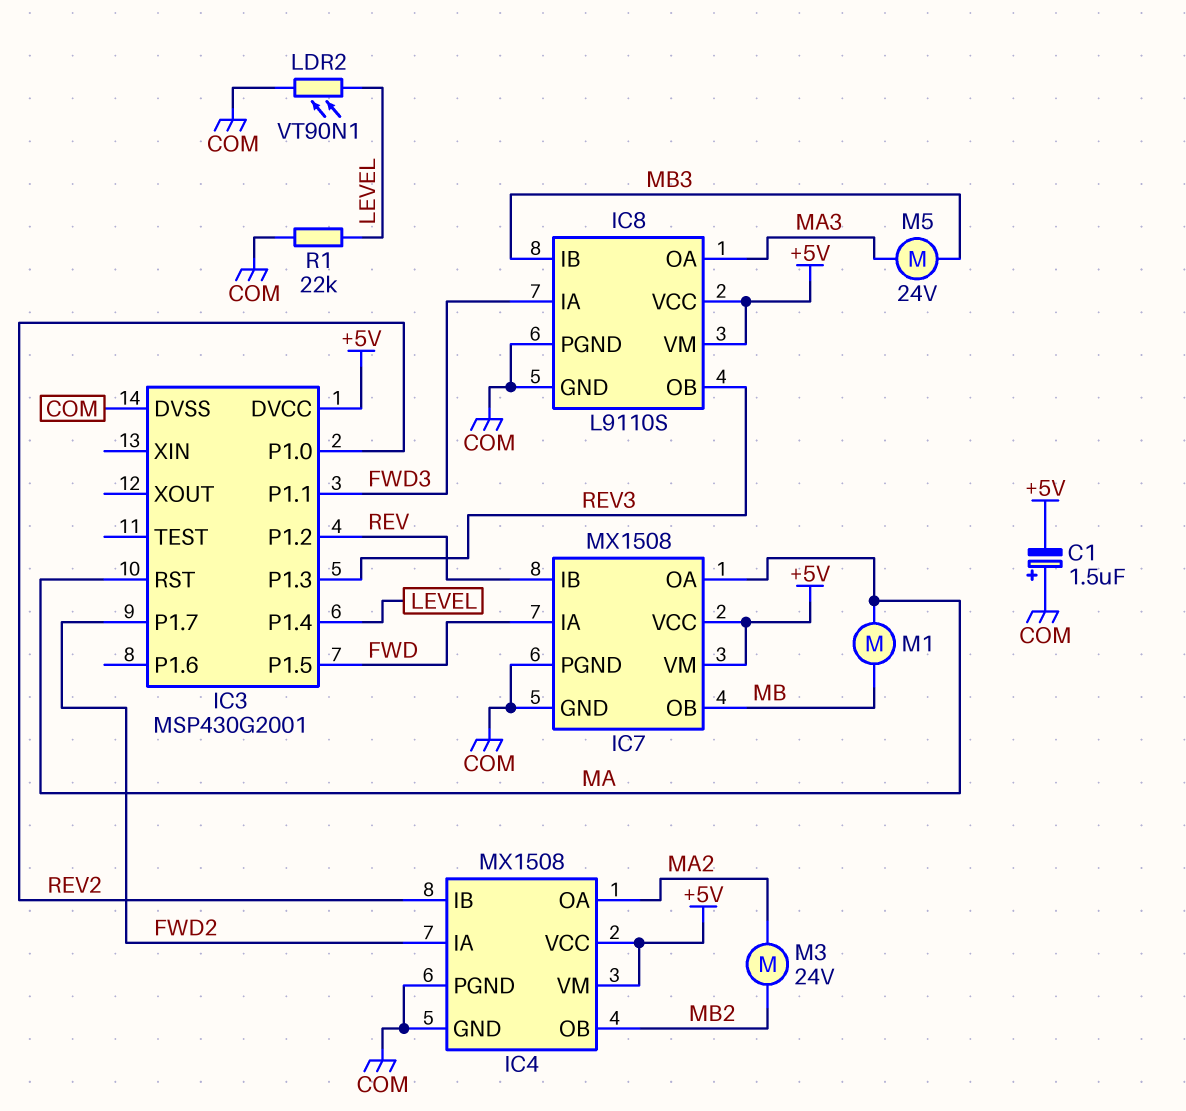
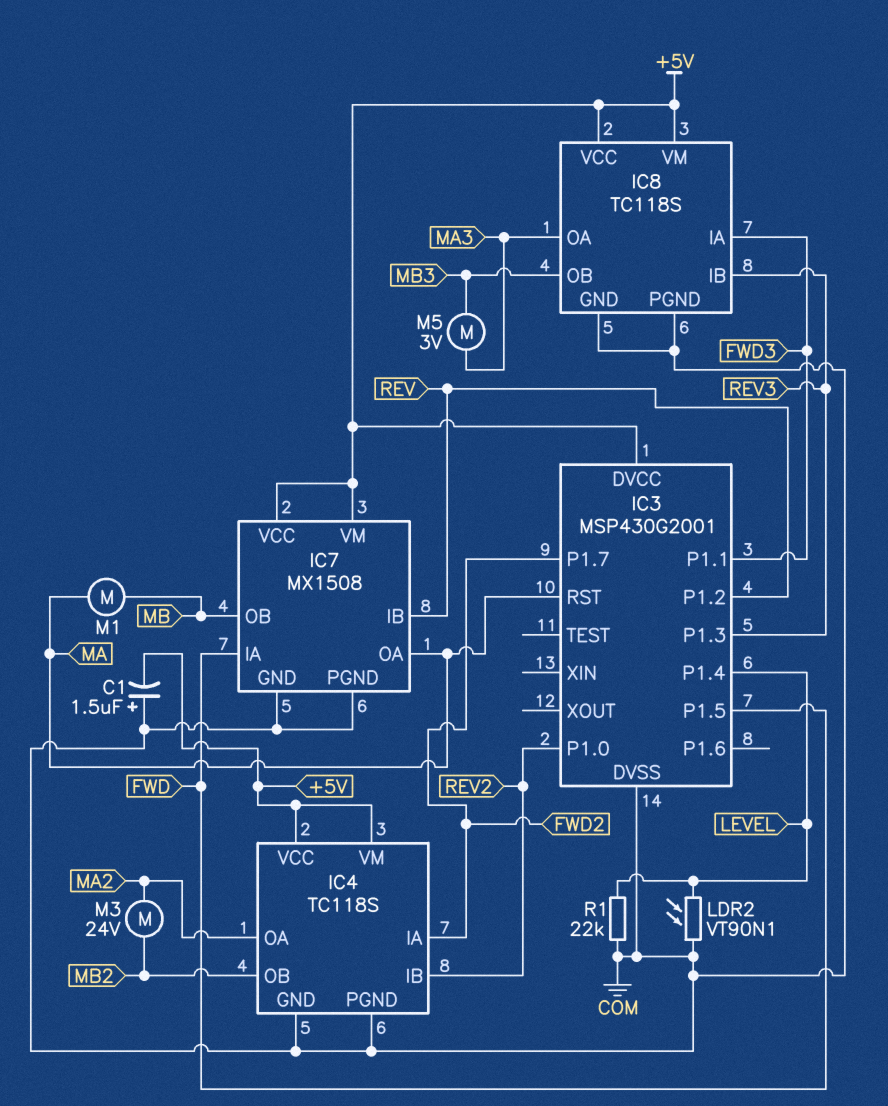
IC4: MX1508 -> TC118S
IC8: L9110S -> TC118S
IC8 pin IB: MB3 -> REV3
IC8 pin OB: REV3 -> MB3
M5: motor 24V (MA3, MB3) -> motor 3V (MA3, MB3)

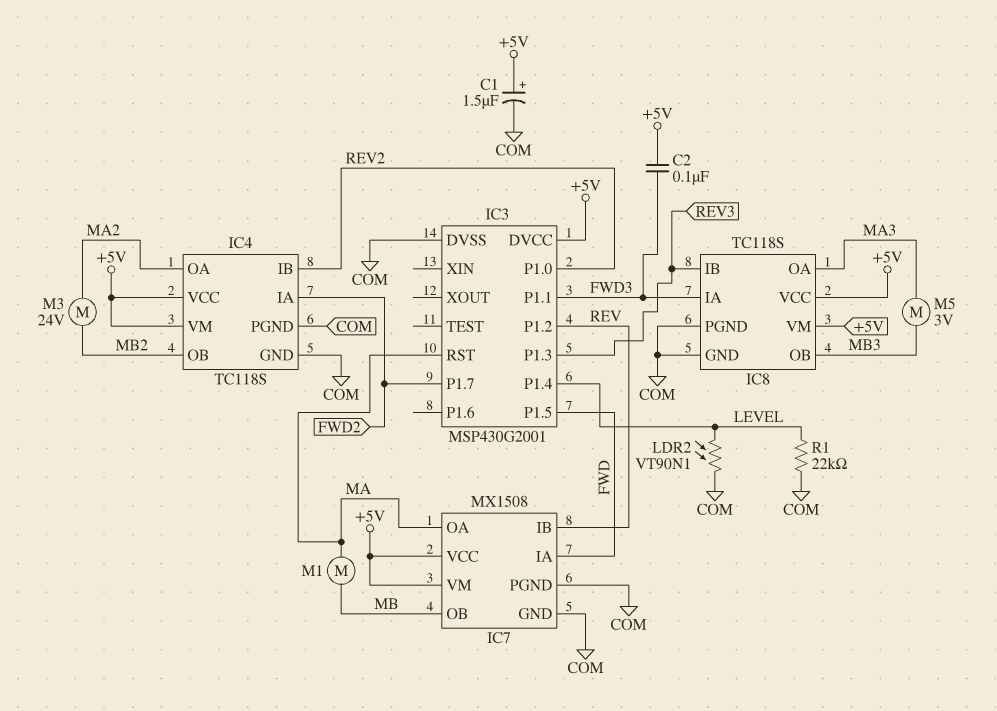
C1: 1.5uF (plus COM, minus +5V) -> 1.5uF (plus +5V, minus COM)
C2: none -> 100nF (+5V, FWD3)

